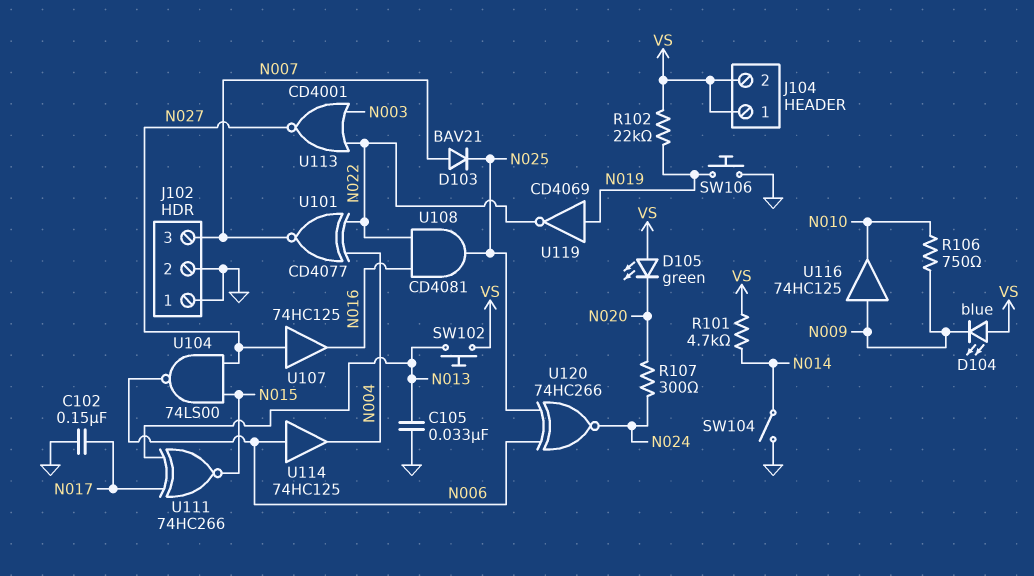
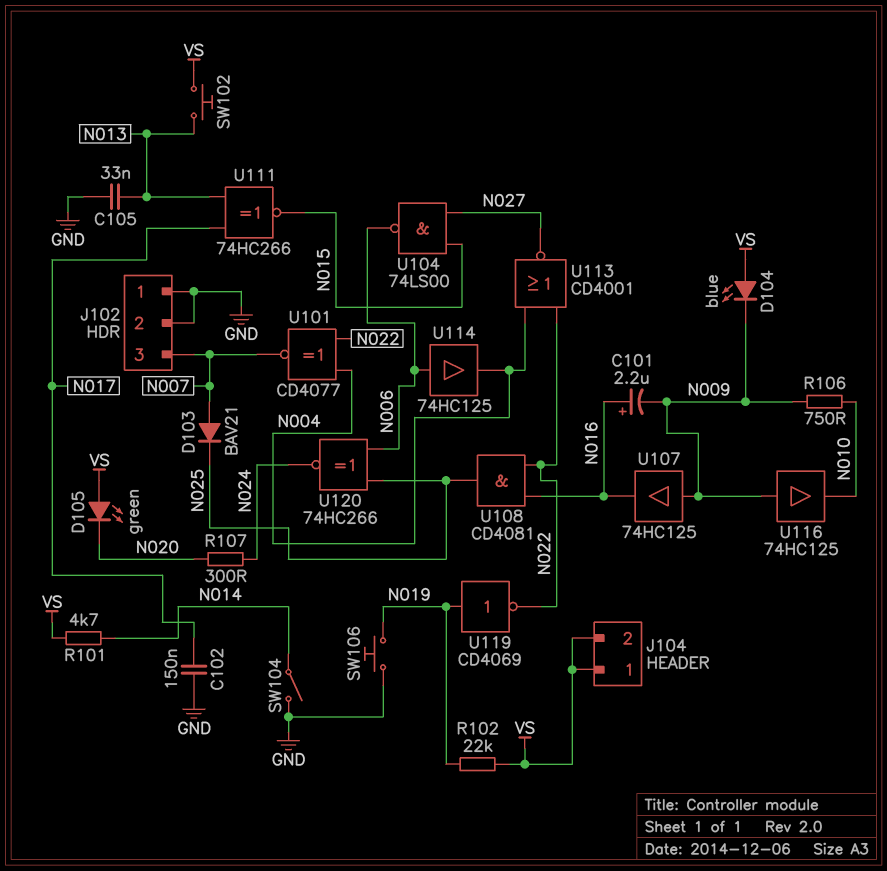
C101: none -> 2.2uF (plus N016, minus N009)
U107: buffer 74HC125 (in N027, out N016) -> buffer 74HC125 (in N009, out N016)
U113: NOR CD4001 (in N003, in N022, out N027) -> NOR CD4001 (in N004, in N022, out N027)

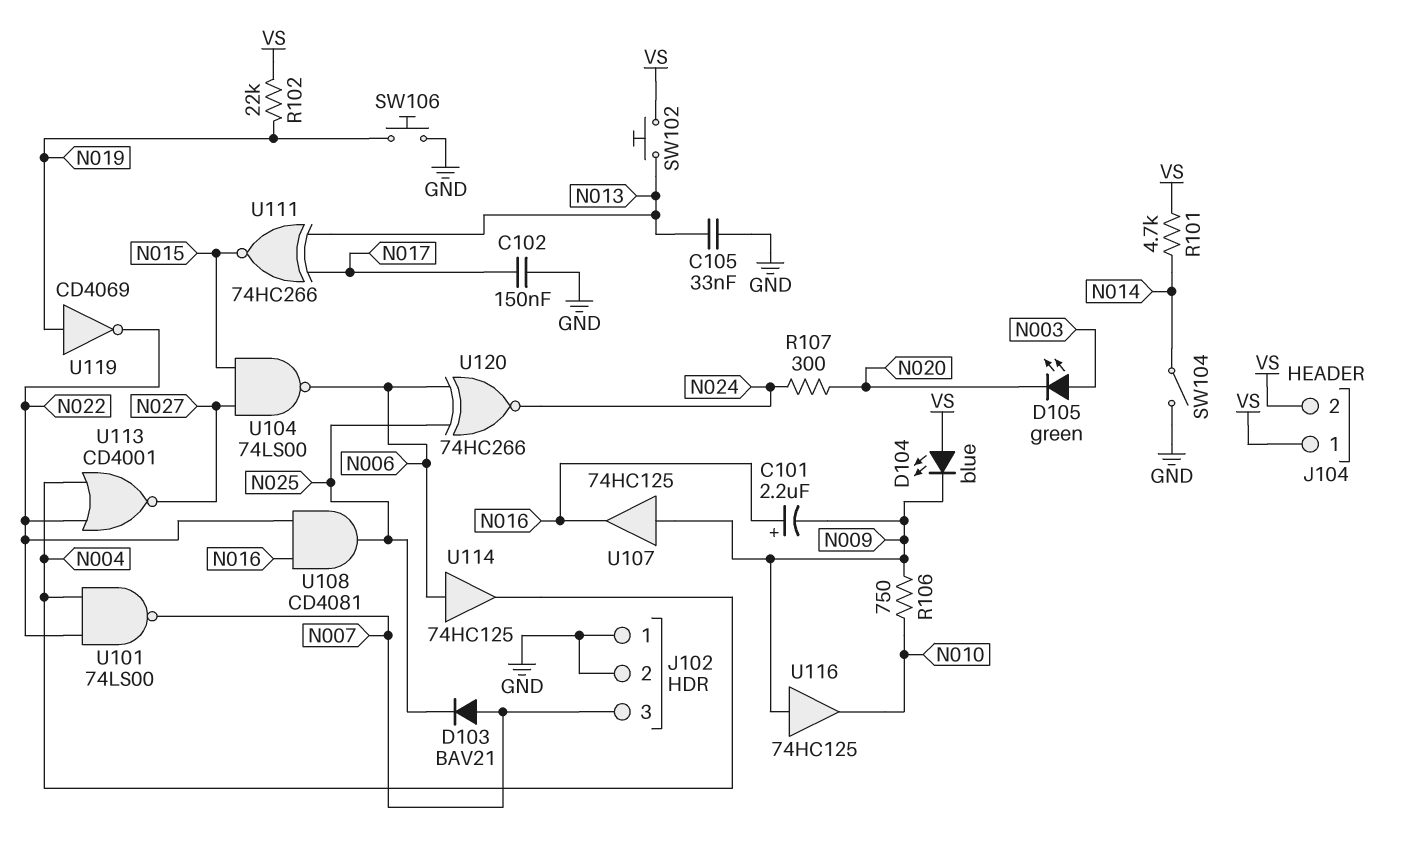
D105: LED green (A VS, K N020) -> LED green (A N003, K N020)
U101: XNOR CD4077 (in N004, in N022, out N007) -> NAND 74LS00 (in N004, in N022, out N007)

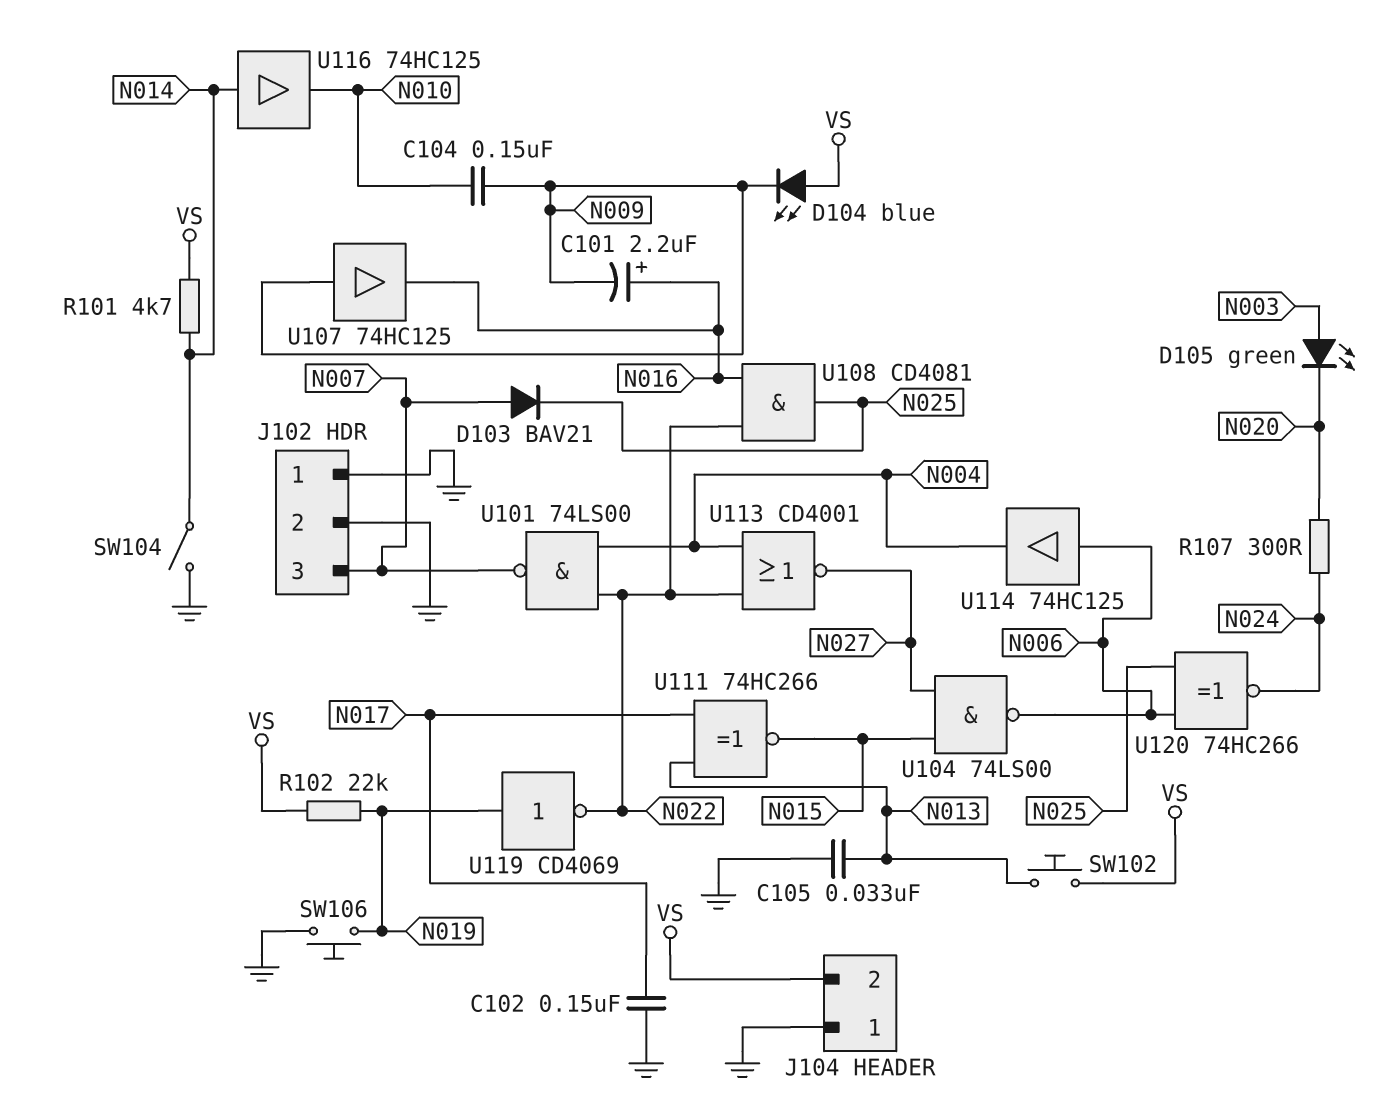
C104: none -> 150nF (N009, N010)
J104 pin 1: VS -> GND
R106: 750 (N009, N010) -> none
U116: buffer 74HC125 (in N009, out N010) -> buffer 74HC125 (in N014, out N010)

